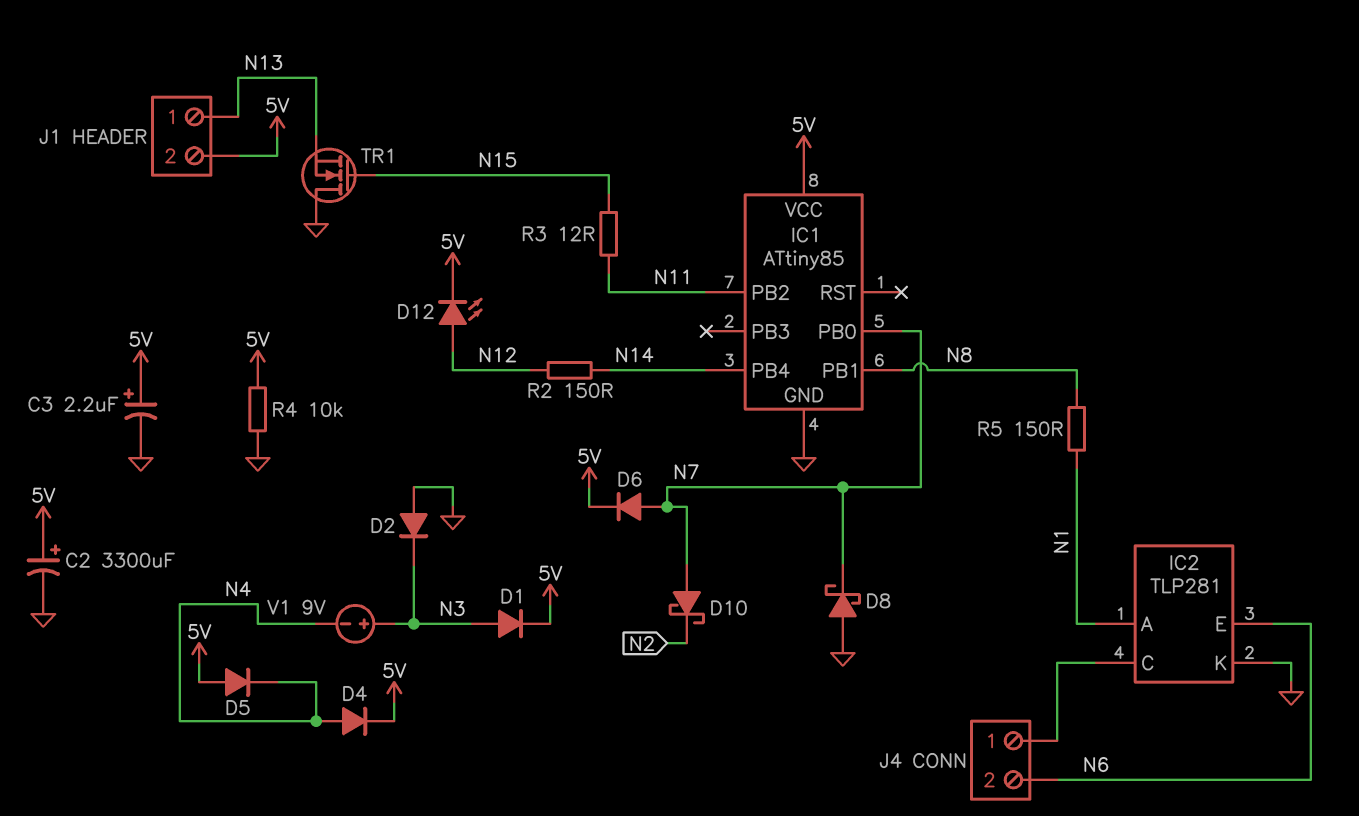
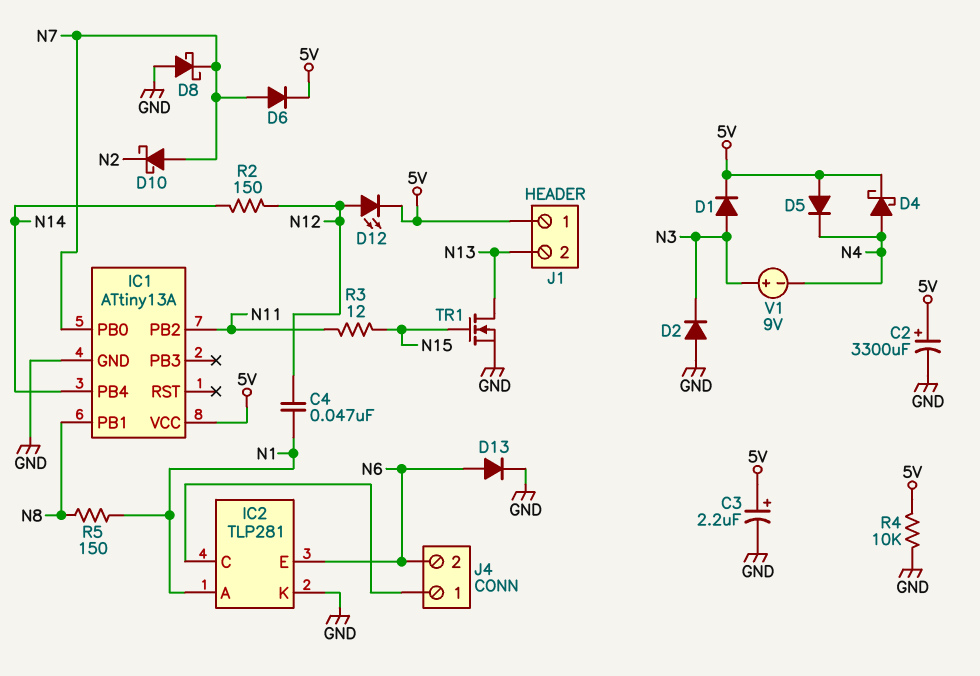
C4: none -> 47nF (N1, N12)
D4: diode (A N4, K 5V) -> schottky (A N4, K 5V)
D13: none -> diode (A N6, K GND)
IC1: ATtiny85 -> ATtiny13A
J1 pin 1: N13 -> 5V
J1 pin 2: 5V -> N13
TR1: NMOS (G N15, D GND, S N13) -> NMOS (G N15, D N13, S GND)

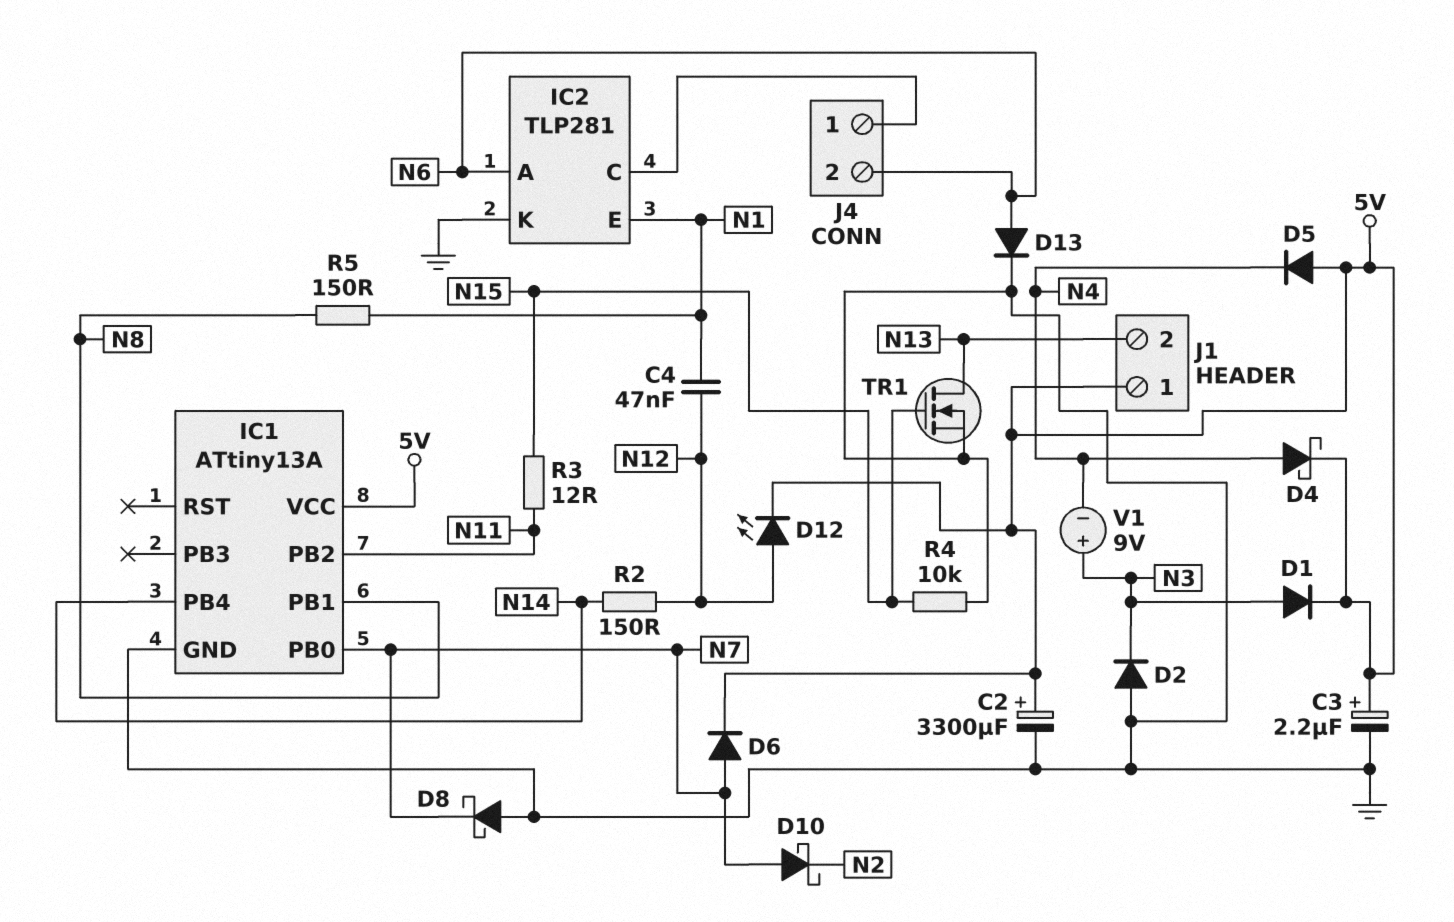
IC2 pin A: N1 -> N6
IC2 pin E: N6 -> N1
R4: 10k (5V, GND) -> 10k (GND, N15)

